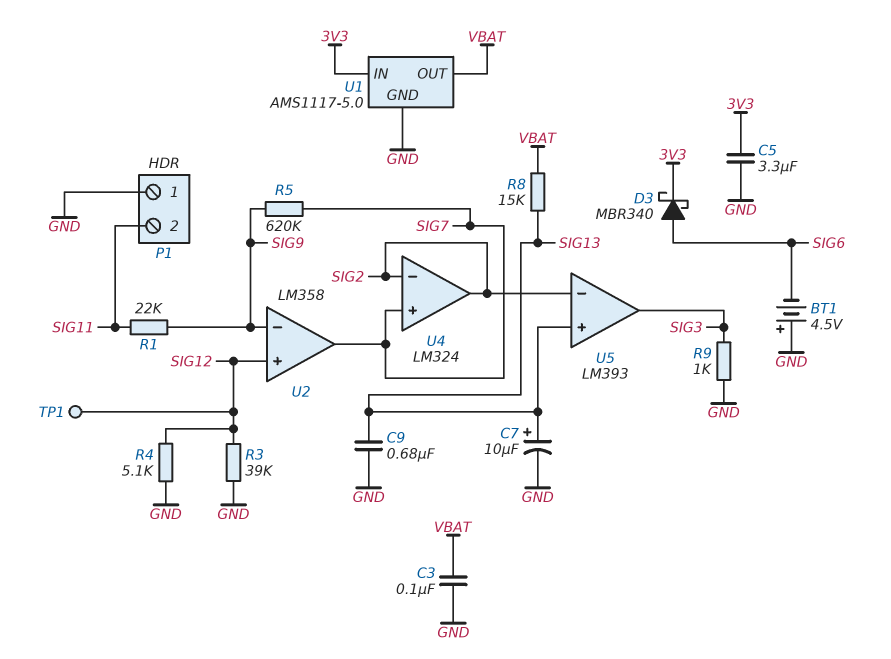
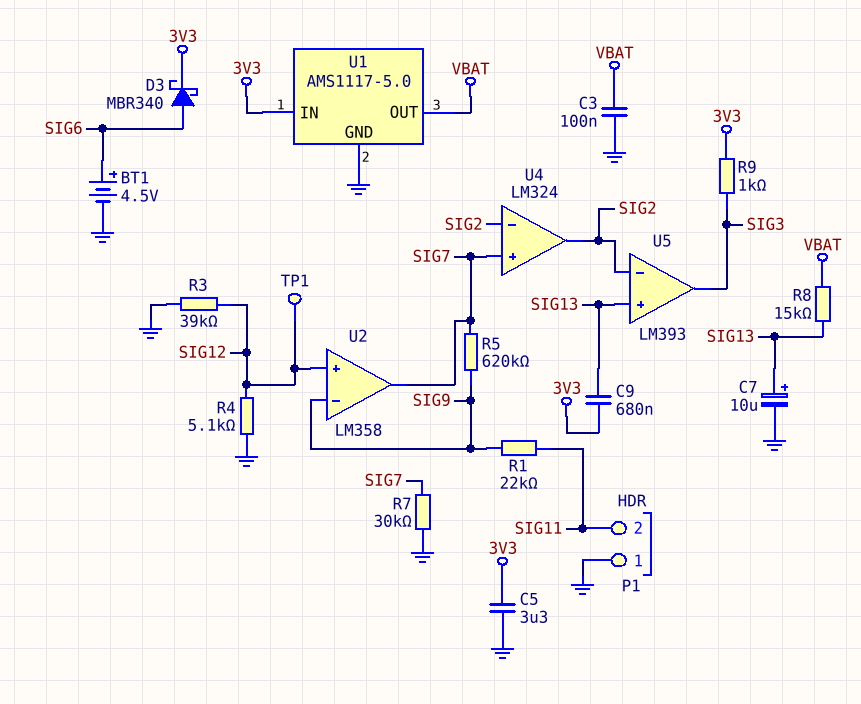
BT1: 4.5V (plus GND, minus SIG6) -> 4.5V (plus SIG6, minus GND)
C9: 680nF (GND, SIG13) -> 680nF (3V3, SIG13)
R7: none -> 30k (GND, SIG7)
R9: 1k (GND, SIG3) -> 1k (3V3, SIG3)

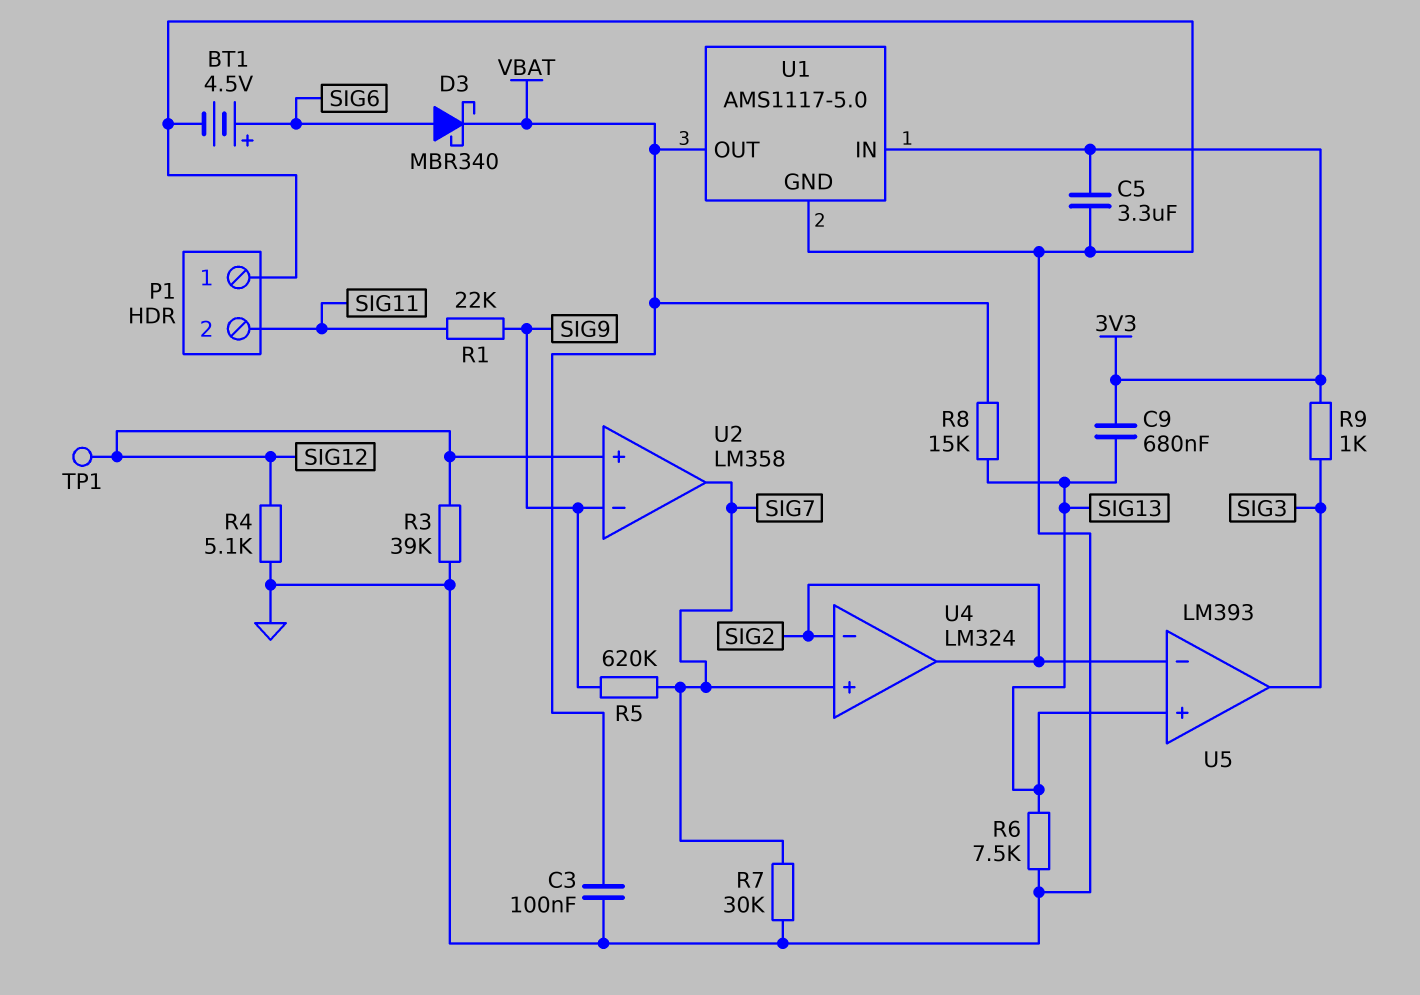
C7: 10uF (plus SIG13, minus GND) -> none
D3: schottky MBR340 (A SIG6, K 3V3) -> schottky MBR340 (A SIG6, K VBAT)
R6: none -> 7.5k (GND, SIG13)

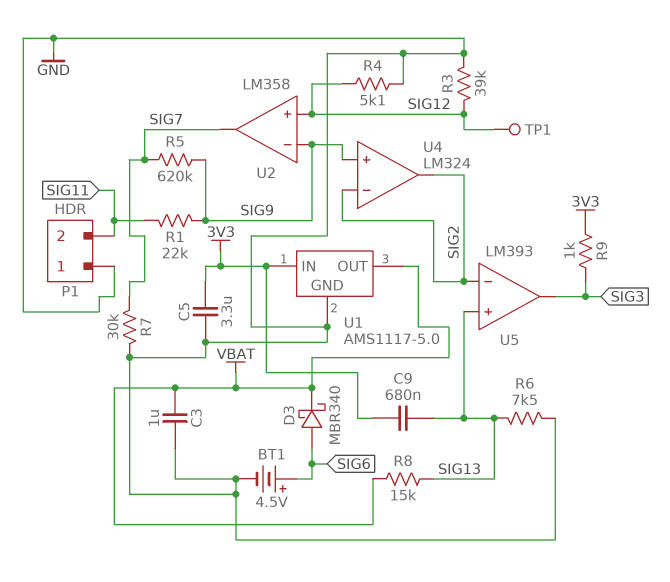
C3: 100nF (GND, VBAT) -> 1uF (GND, VBAT)
U4 pin in+: SIG7 -> SIG9

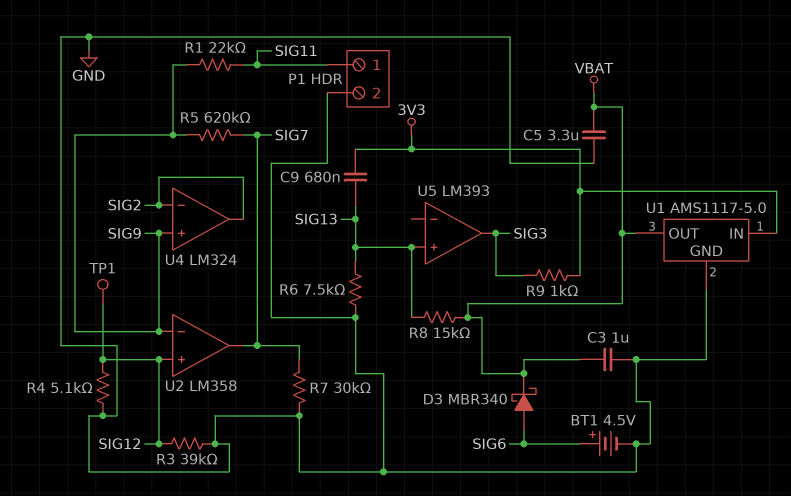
C5: 3.3uF (3V3, GND) -> 3.3uF (GND, VBAT)
P1 pin 1: GND -> SIG11
P1 pin 2: SIG11 -> GND
U5 pin in-: SIG2 -> none

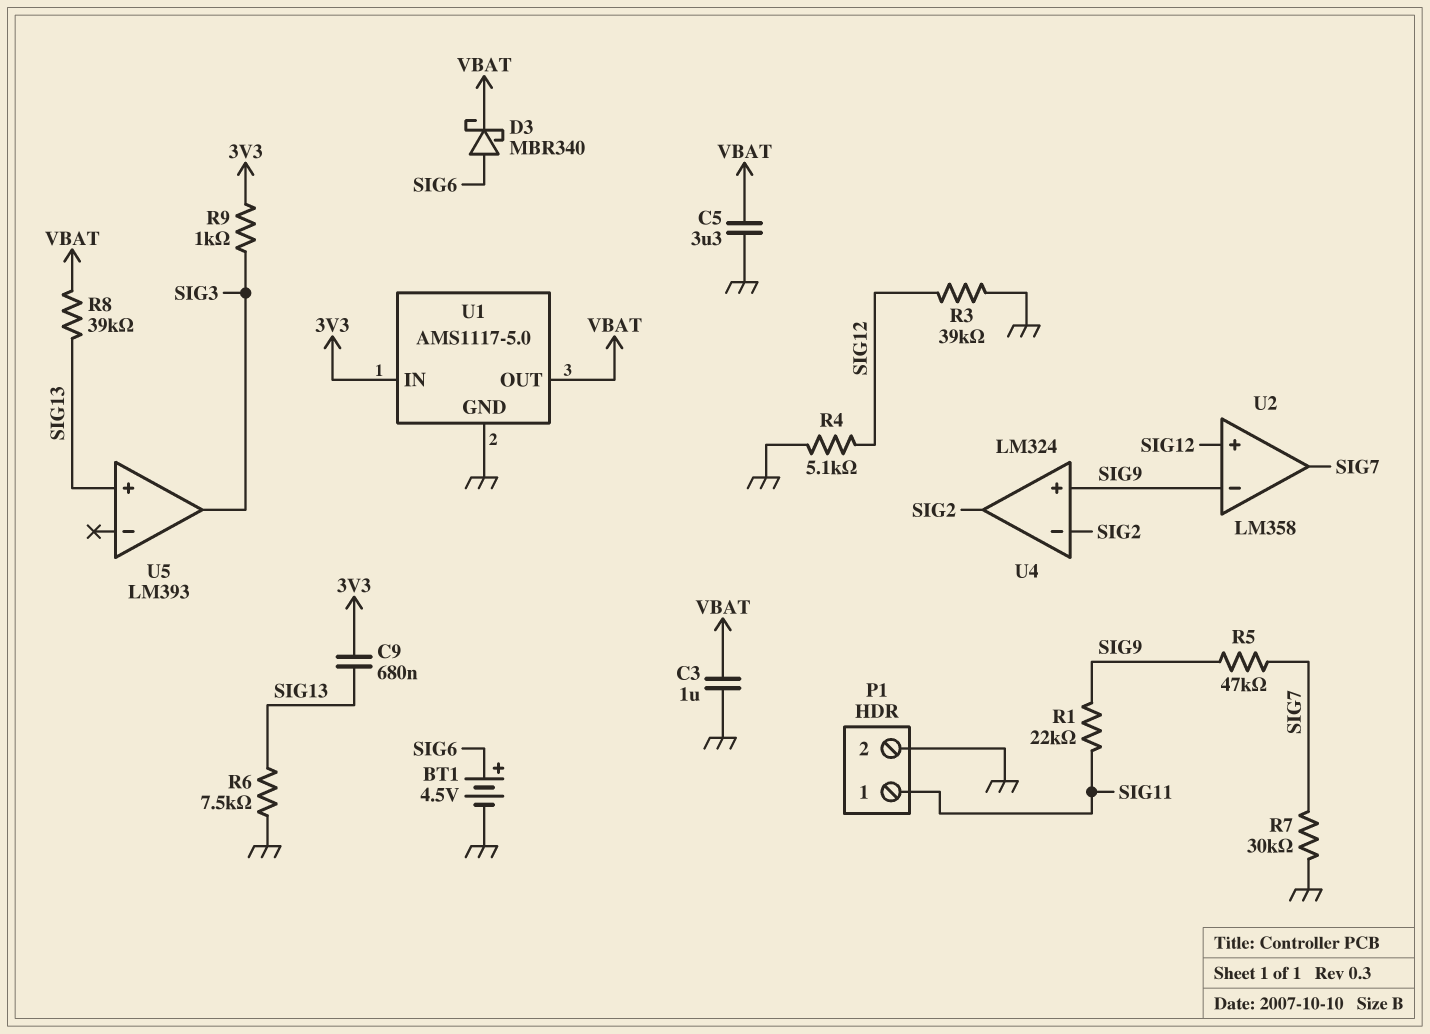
R5: 620k (SIG7, SIG9) -> 47k (SIG7, SIG9)
R8: 15k (SIG13, VBAT) -> 39k (SIG13, VBAT)
TP1: test point (SIG12) -> none

